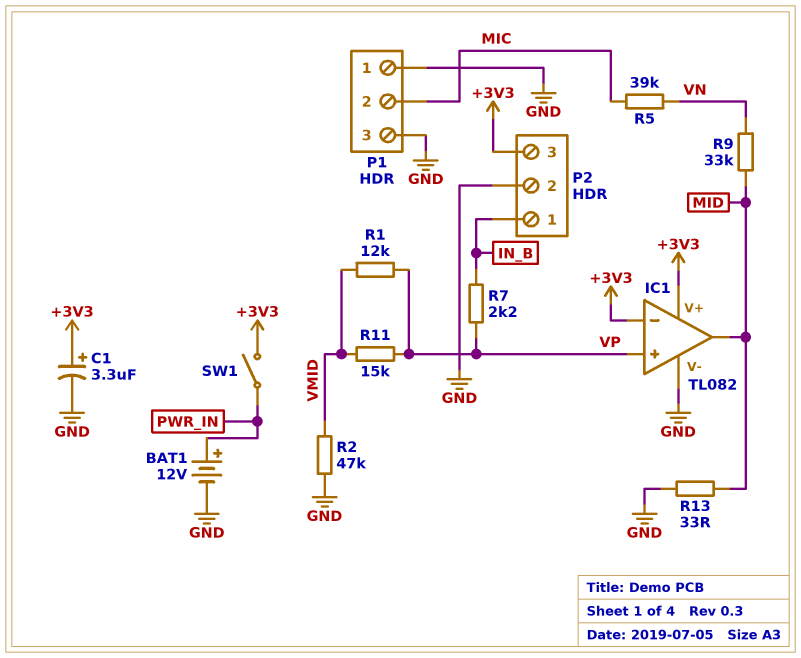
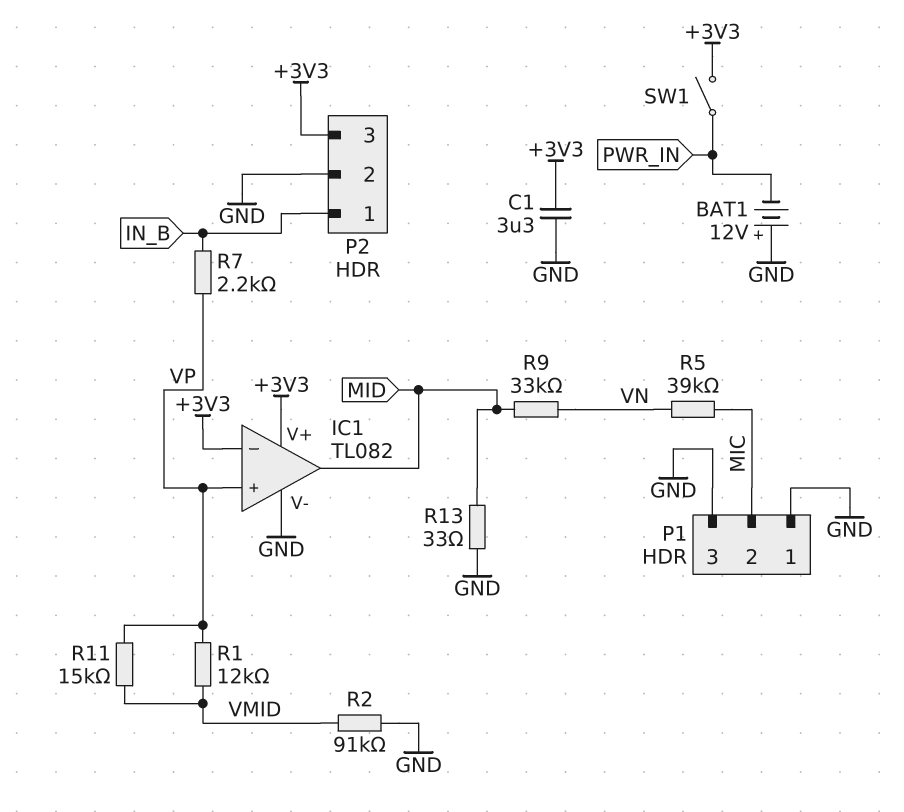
BAT1: 12V (plus PWR_IN, minus GND) -> 12V (plus GND, minus PWR_IN)
C1: 3.3uF (plus +3V3, minus GND) -> 3.3uF (+3V3, GND)
R2: 47k (GND, VMID) -> 91k (GND, VMID)

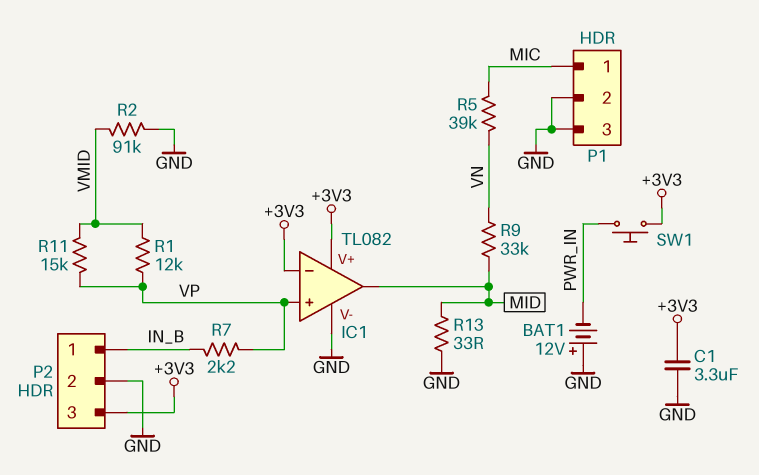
P1 pin 1: GND -> MIC
P1 pin 2: MIC -> GND
SW1: switch (+3V3, PWR_IN) -> button (+3V3, PWR_IN)

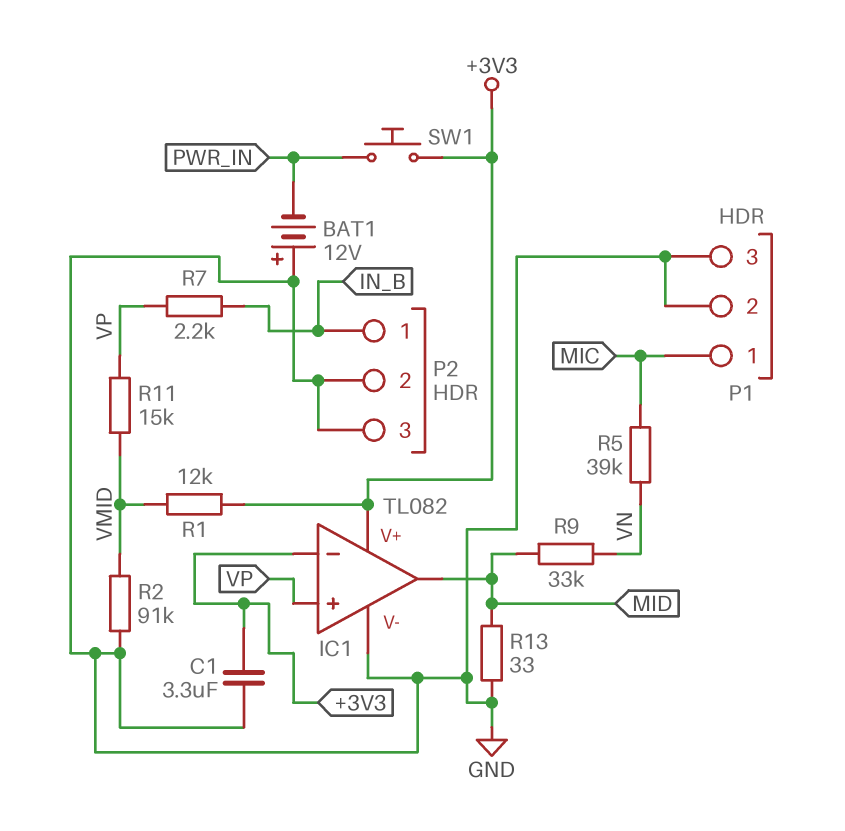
P2 pin 3: +3V3 -> GND
R1: 12k (VMID, VP) -> 12k (+3V3, VMID)

